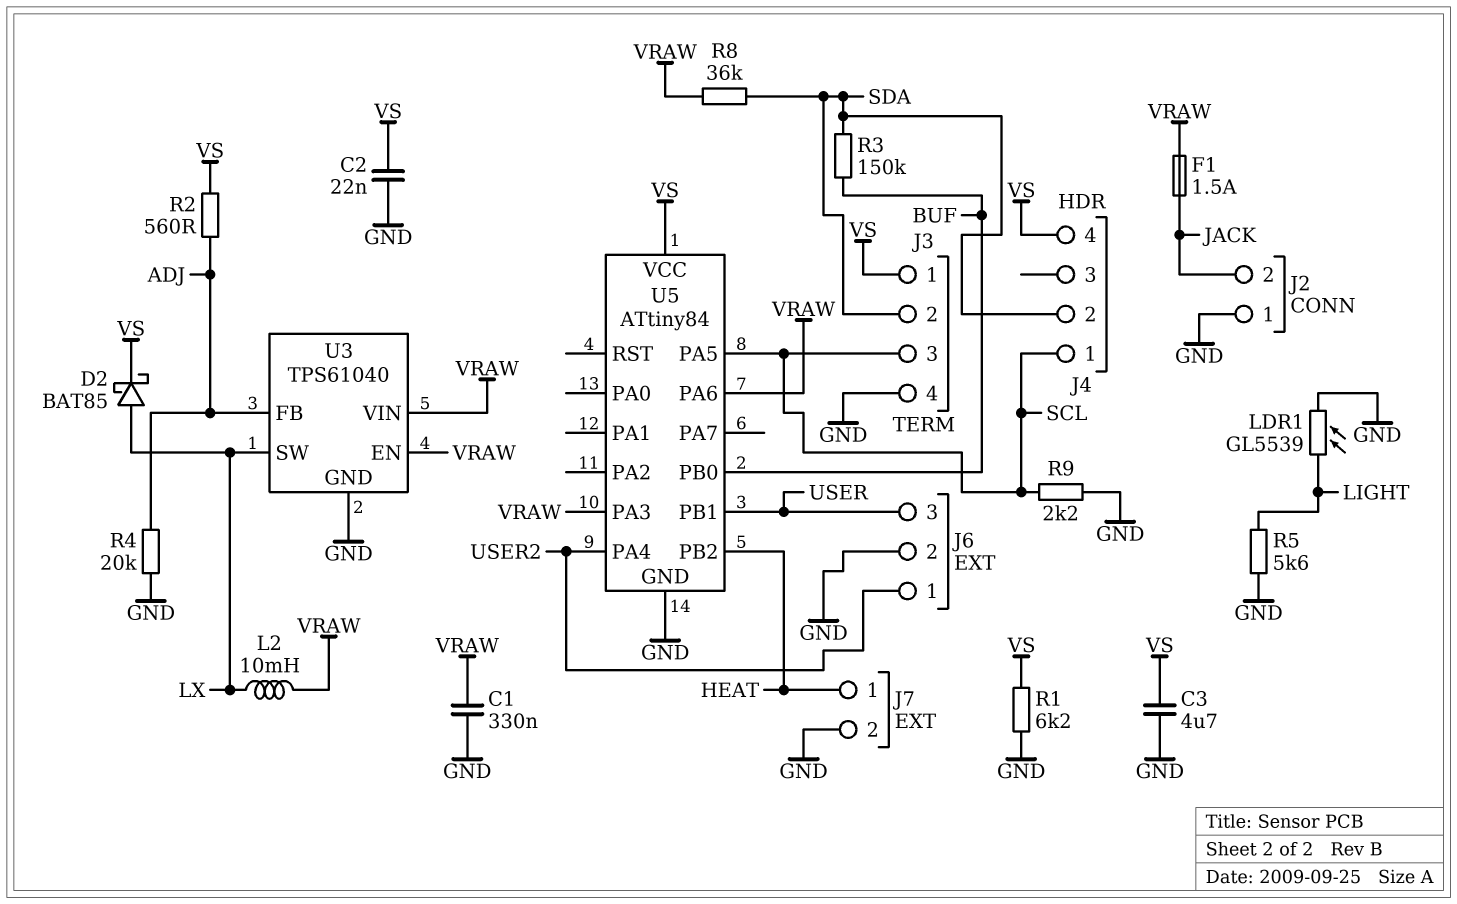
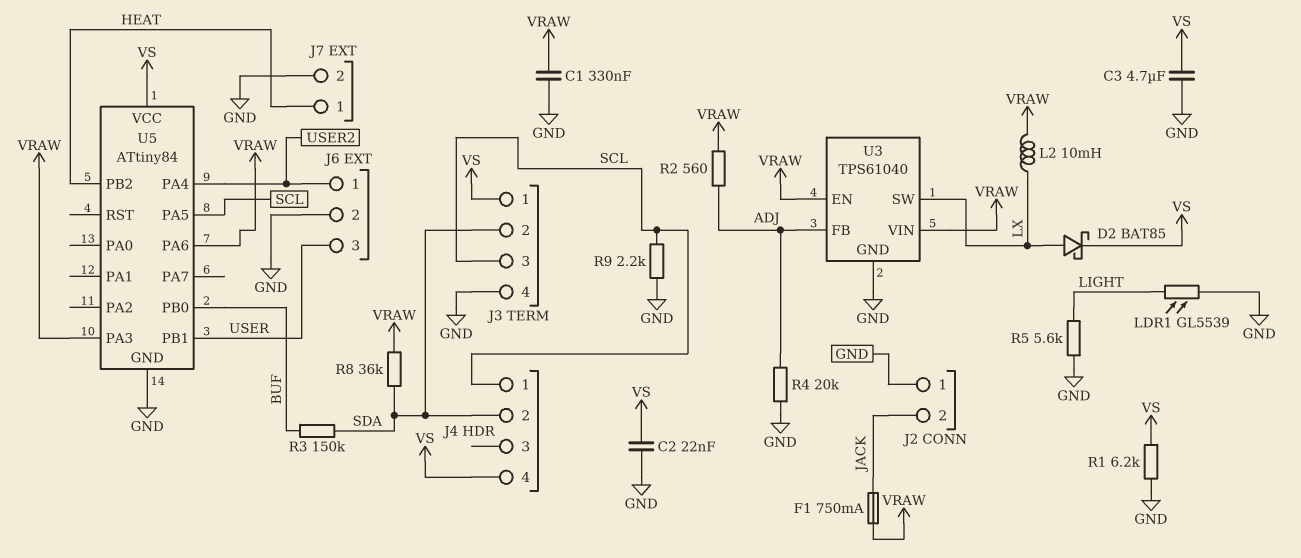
F1: 1.5A (JACK, VRAW) -> 750mA (JACK, VRAW)
R2: 560 (ADJ, VS) -> 560 (ADJ, VRAW)

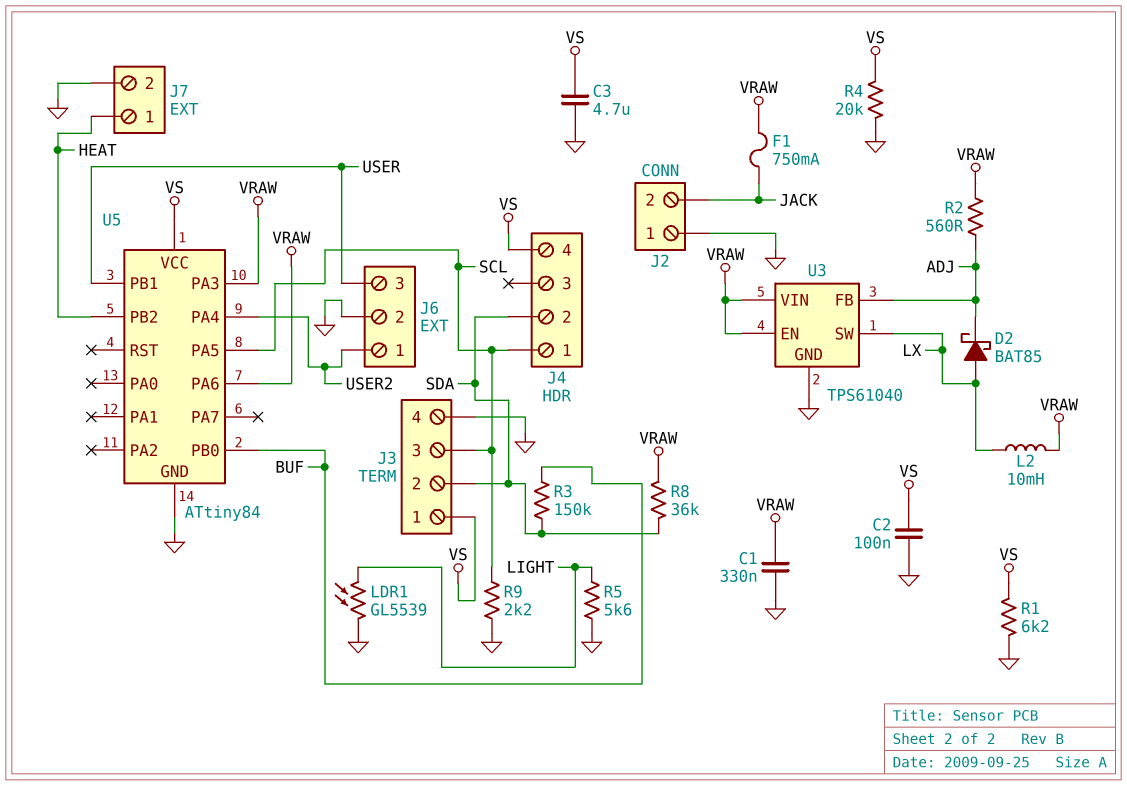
C2: 22nF (GND, VS) -> 100nF (GND, VS)
D2: schottky BAT85 (A LX, K VS) -> schottky BAT85 (A LX, K ADJ)
R4: 20k (ADJ, GND) -> 20k (GND, VS)

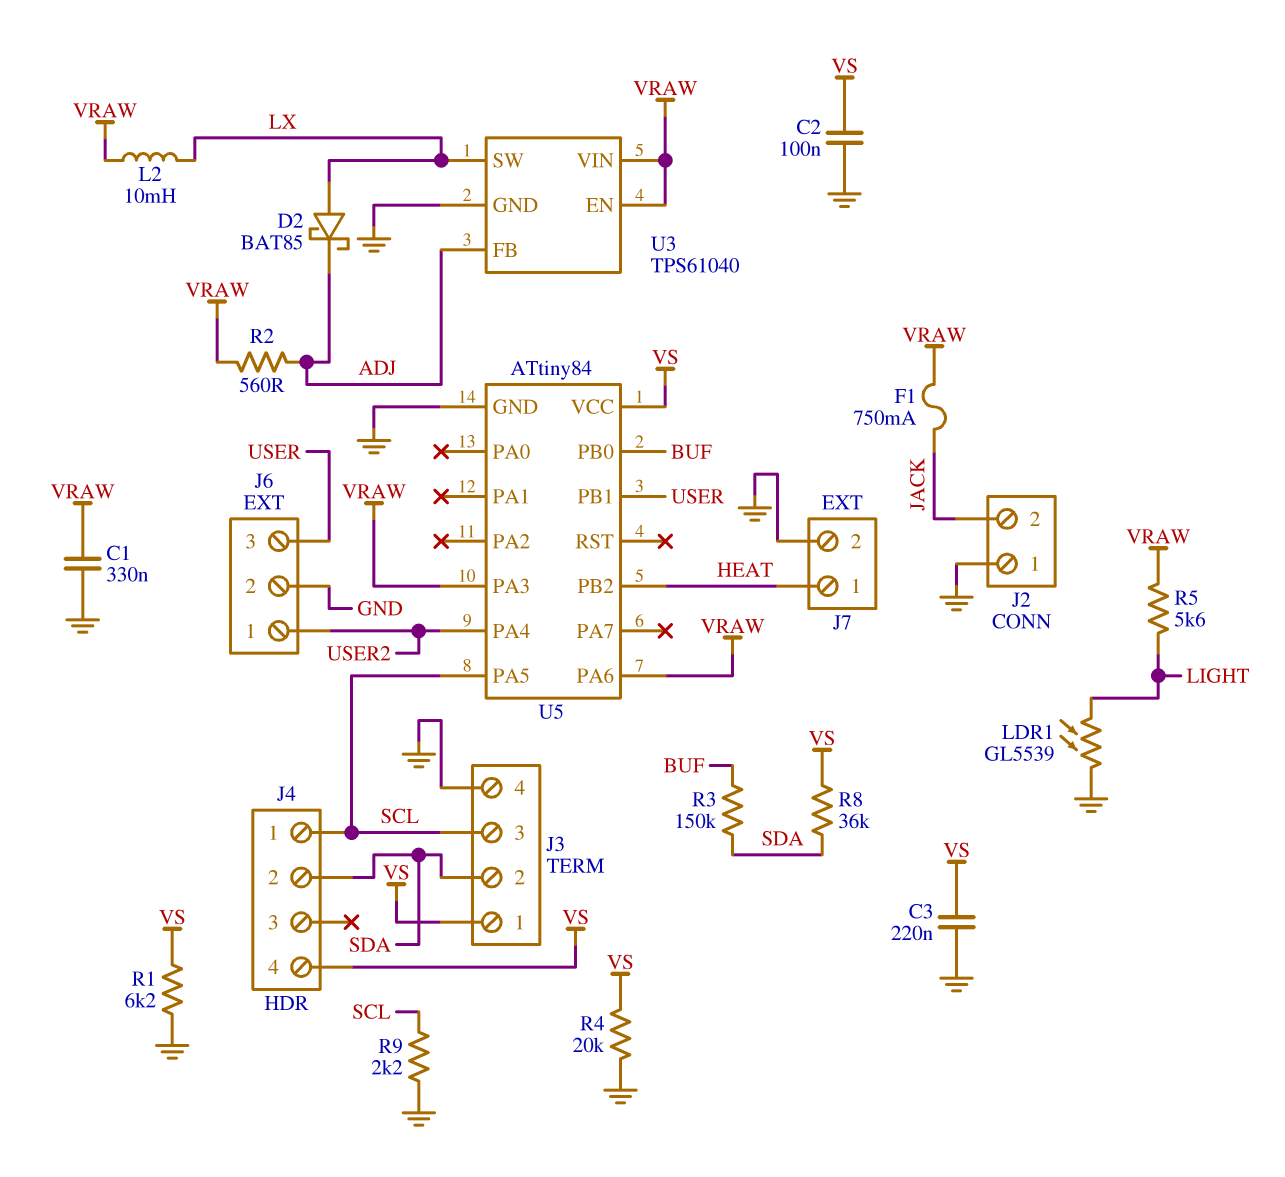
C3: 4.7uF (GND, VS) -> 220nF (GND, VS)
R5: 5.6k (GND, LIGHT) -> 5.6k (LIGHT, VRAW)
R8: 36k (SDA, VRAW) -> 36k (SDA, VS)

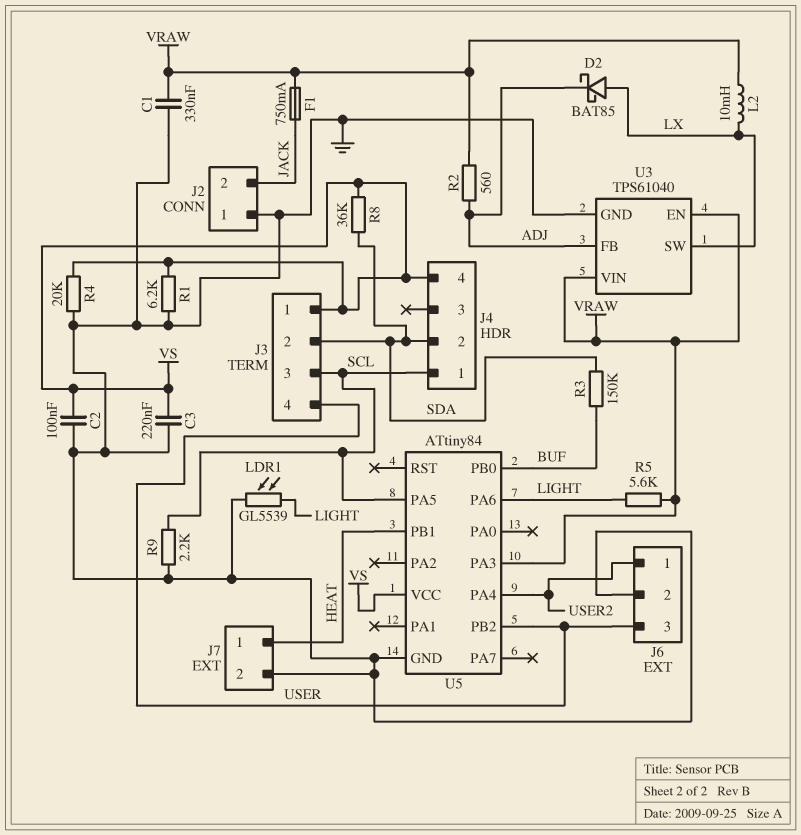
J3 pin 4: GND -> USER
U5 pin PA6: VRAW -> LIGHT
U5 pin PB1: USER -> HEAT
U5 pin PB2: HEAT -> USER

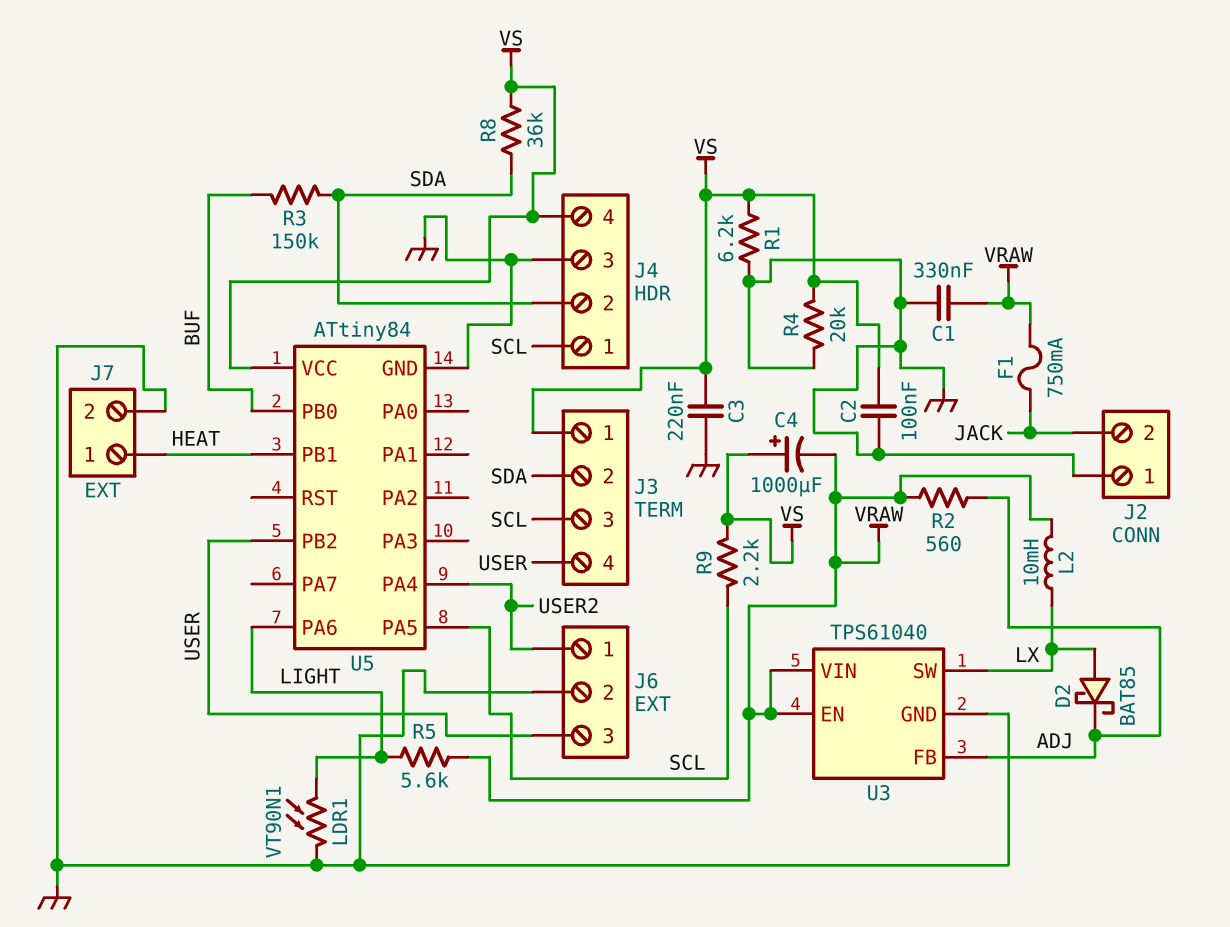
C4: none -> 1000uF (plus VS, minus VRAW)
J4 pin 3: none -> GND
LDR1: GL5539 (GND, LIGHT) -> VT90N1 (GND, LIGHT)
R9: 2.2k (GND, SCL) -> 2.2k (SCL, VS)
U5 pin PA3: VRAW -> none

